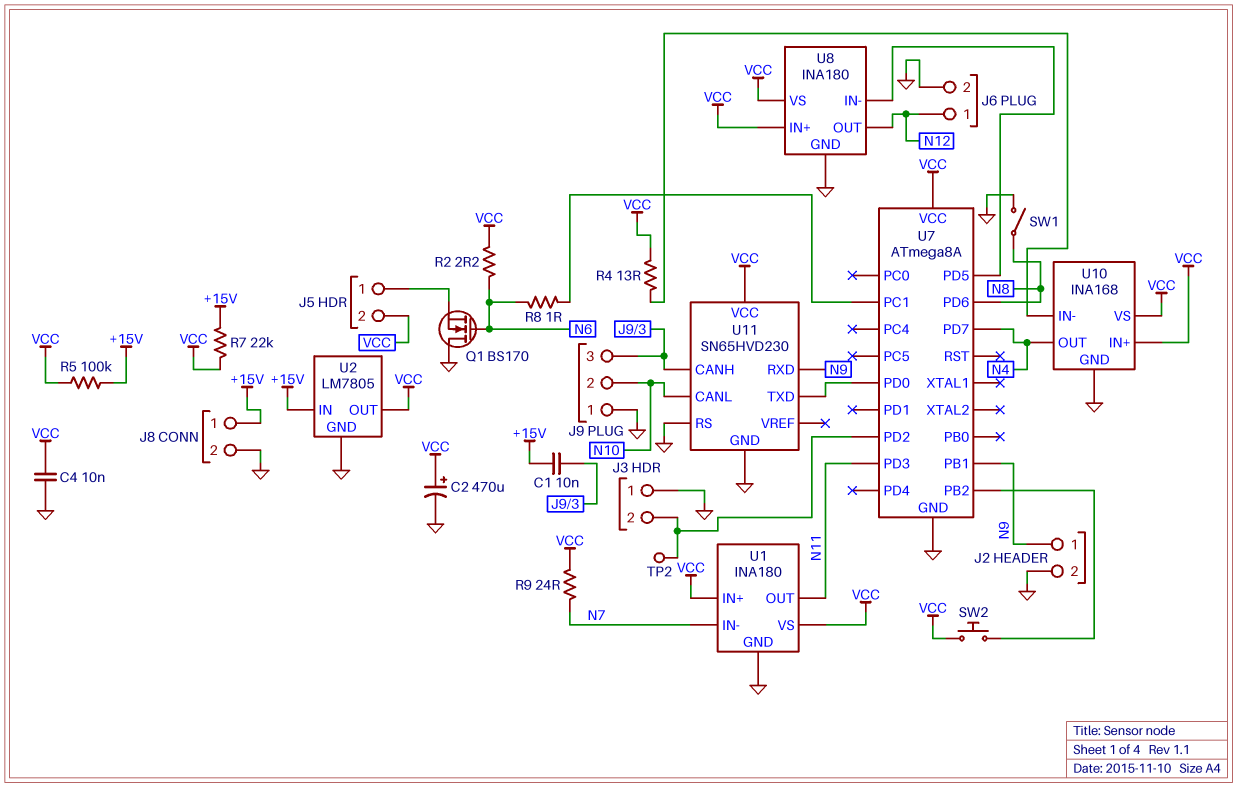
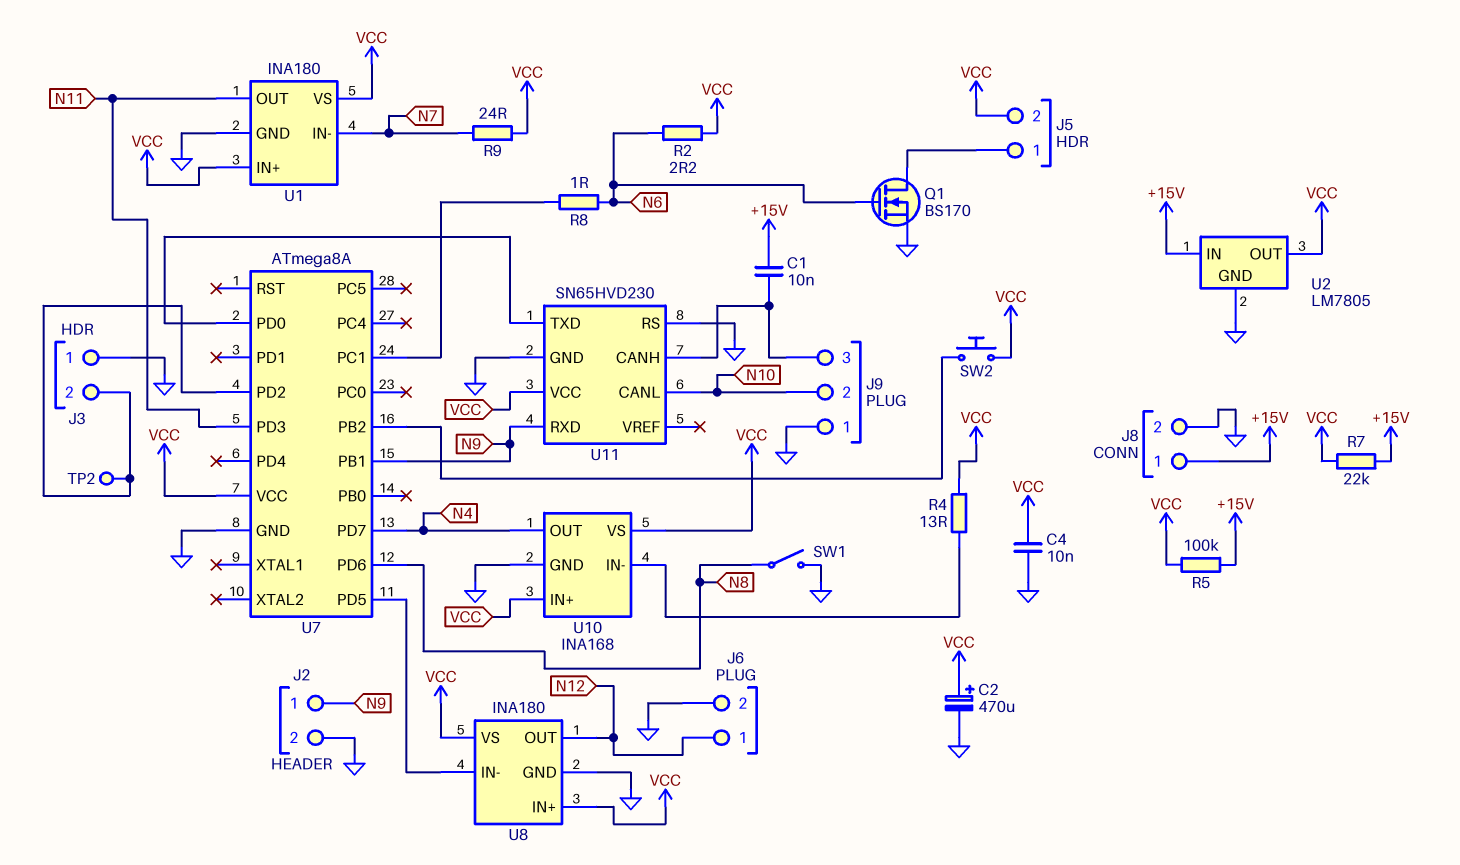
Q1: NMOS BS170 (G N6, D GND, S J5/1) -> NMOS BS170 (G N6, D J5/1, S GND)

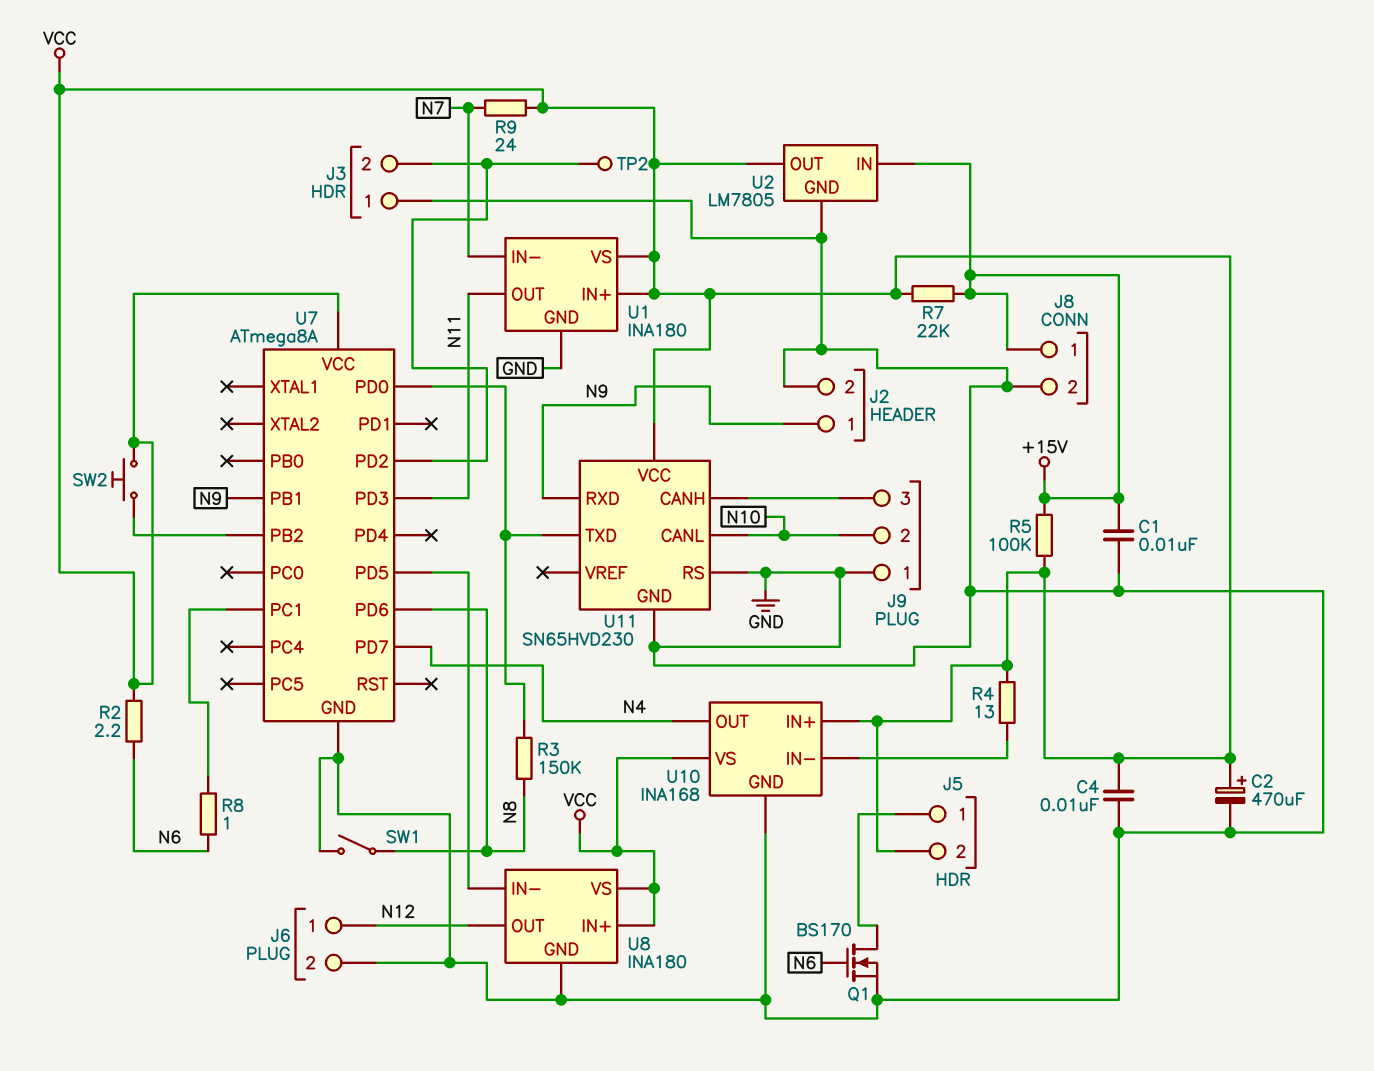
C1: 10nF (+15V, J9/3) -> 10nF (+15V, GND)
R3: none -> 150k (N8, U7/PD0)

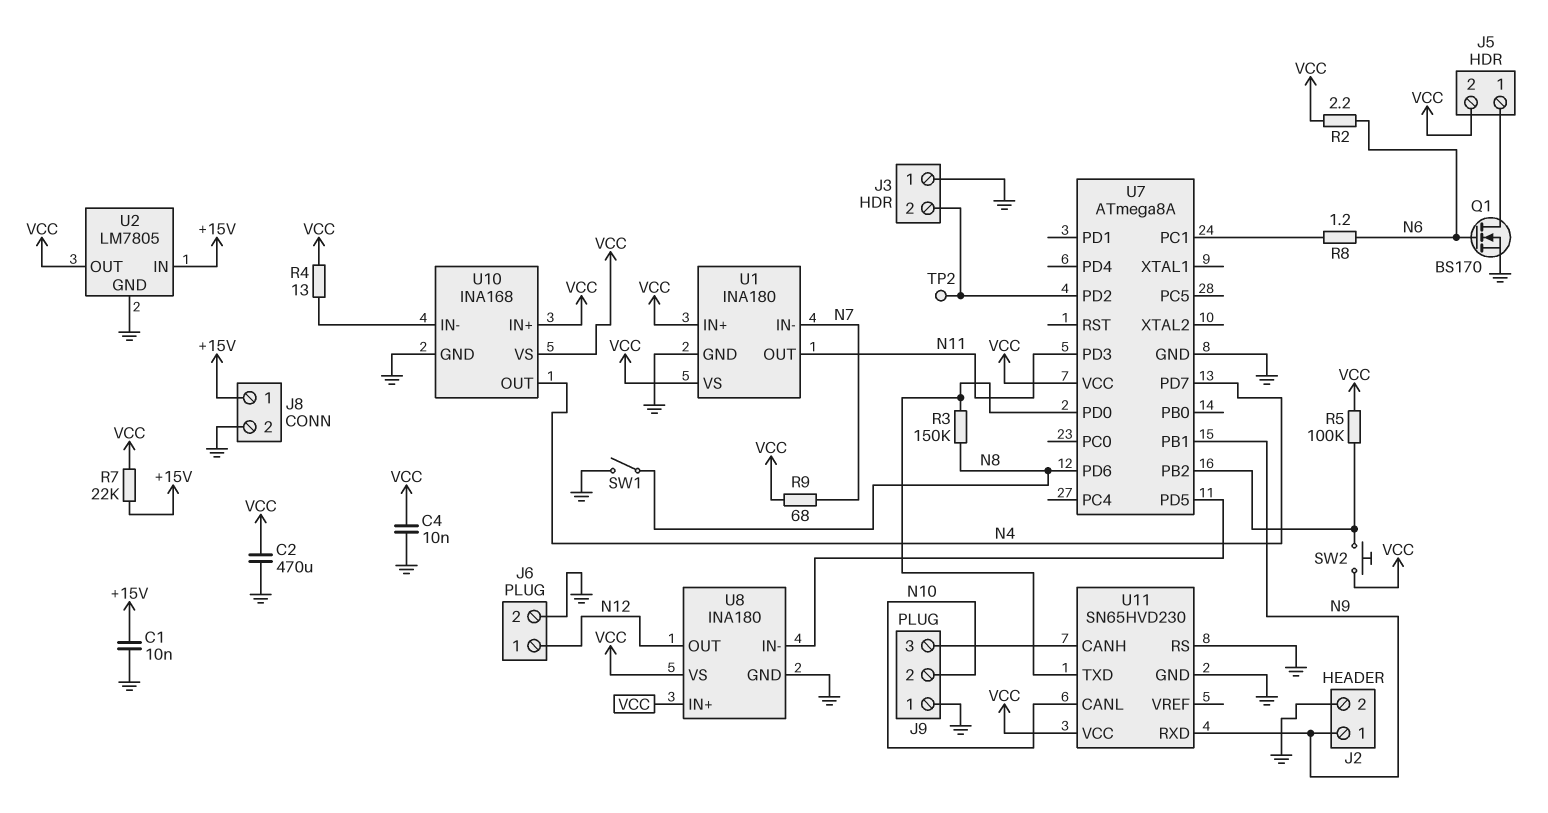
C2: 470uF (plus VCC, minus GND) -> 470uF (GND, VCC)
R5: 100k (+15V, VCC) -> 100k (U7/PB2, VCC)
R8: 1 (N6, U7/PC1) -> 1.2 (N6, U7/PC1)
R9: 24 (N7, VCC) -> 68 (N7, VCC)

